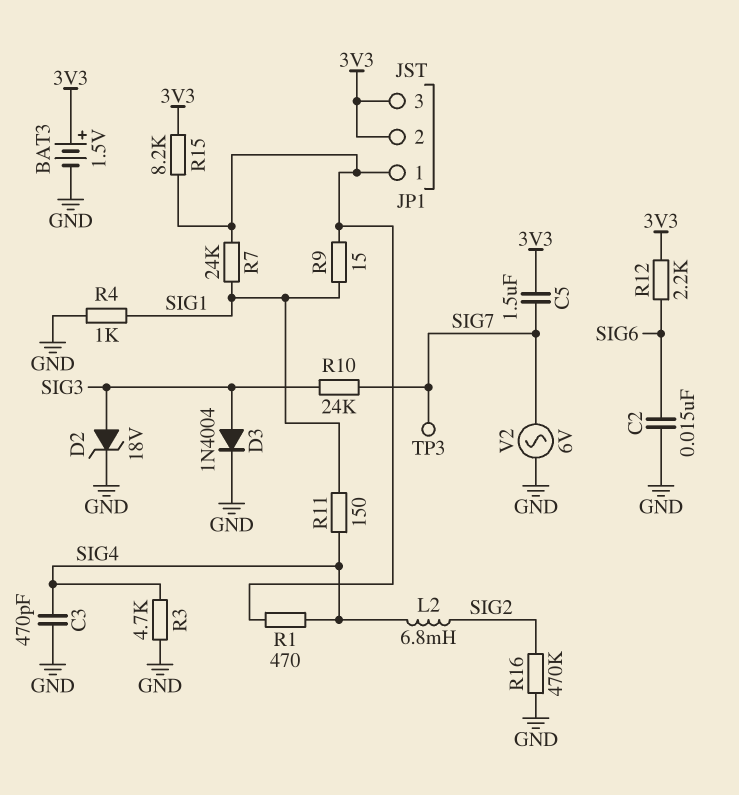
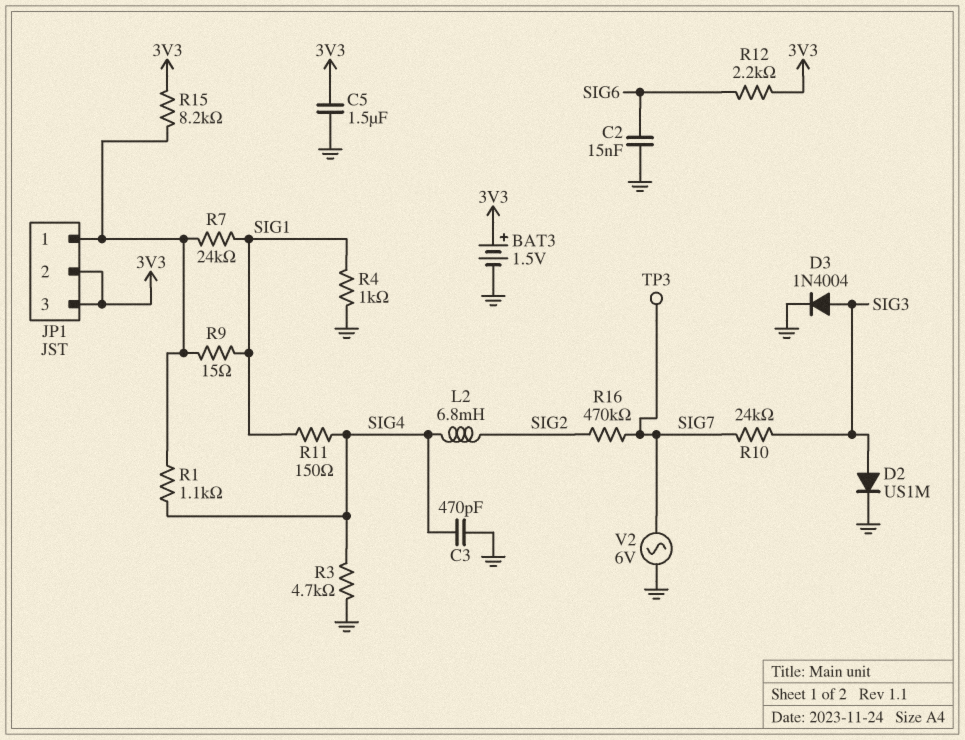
C5: 1.5uF (3V3, SIG7) -> 1.5uF (3V3, GND)
D2: zener 18V (A SIG3, K GND) -> diode US1M (A SIG3, K GND)
R1: 470 (JP1/1, SIG4) -> 1.1k (JP1/1, SIG4)
R16: 470k (GND, SIG2) -> 470k (SIG2, SIG7)

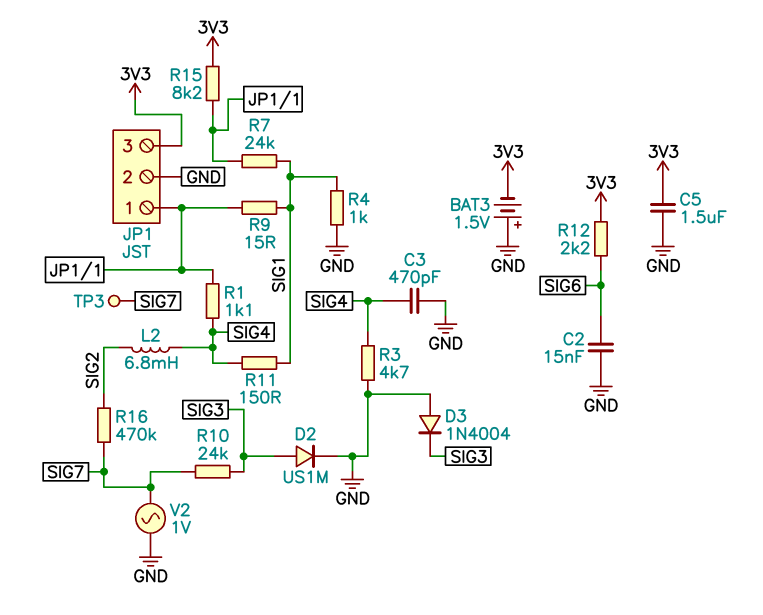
BAT3: 1.5V (plus 3V3, minus GND) -> 1.5V (plus GND, minus 3V3)
D3: diode 1N4004 (A SIG3, K GND) -> diode 1N4004 (A GND, K SIG3)
JP1 pin 2: 3V3 -> GND
V2: AC 6V (GND, SIG7) -> AC 1V (GND, SIG7)

